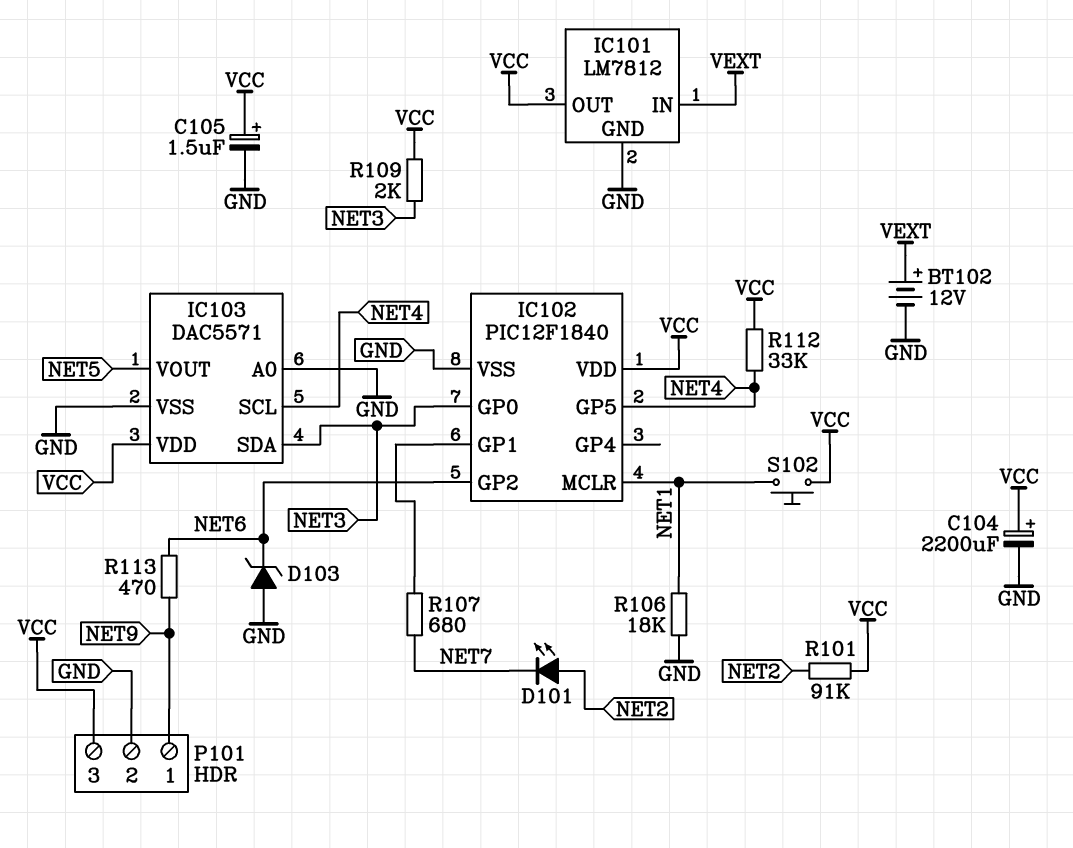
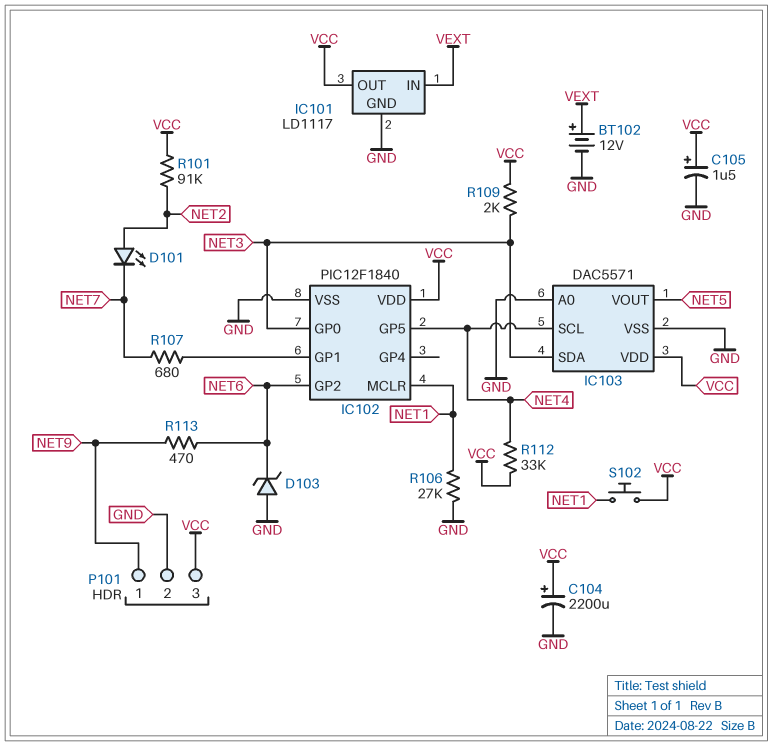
IC101: LM7812 -> LD1117
R106: 18k (GND, NET1) -> 27k (GND, NET1)

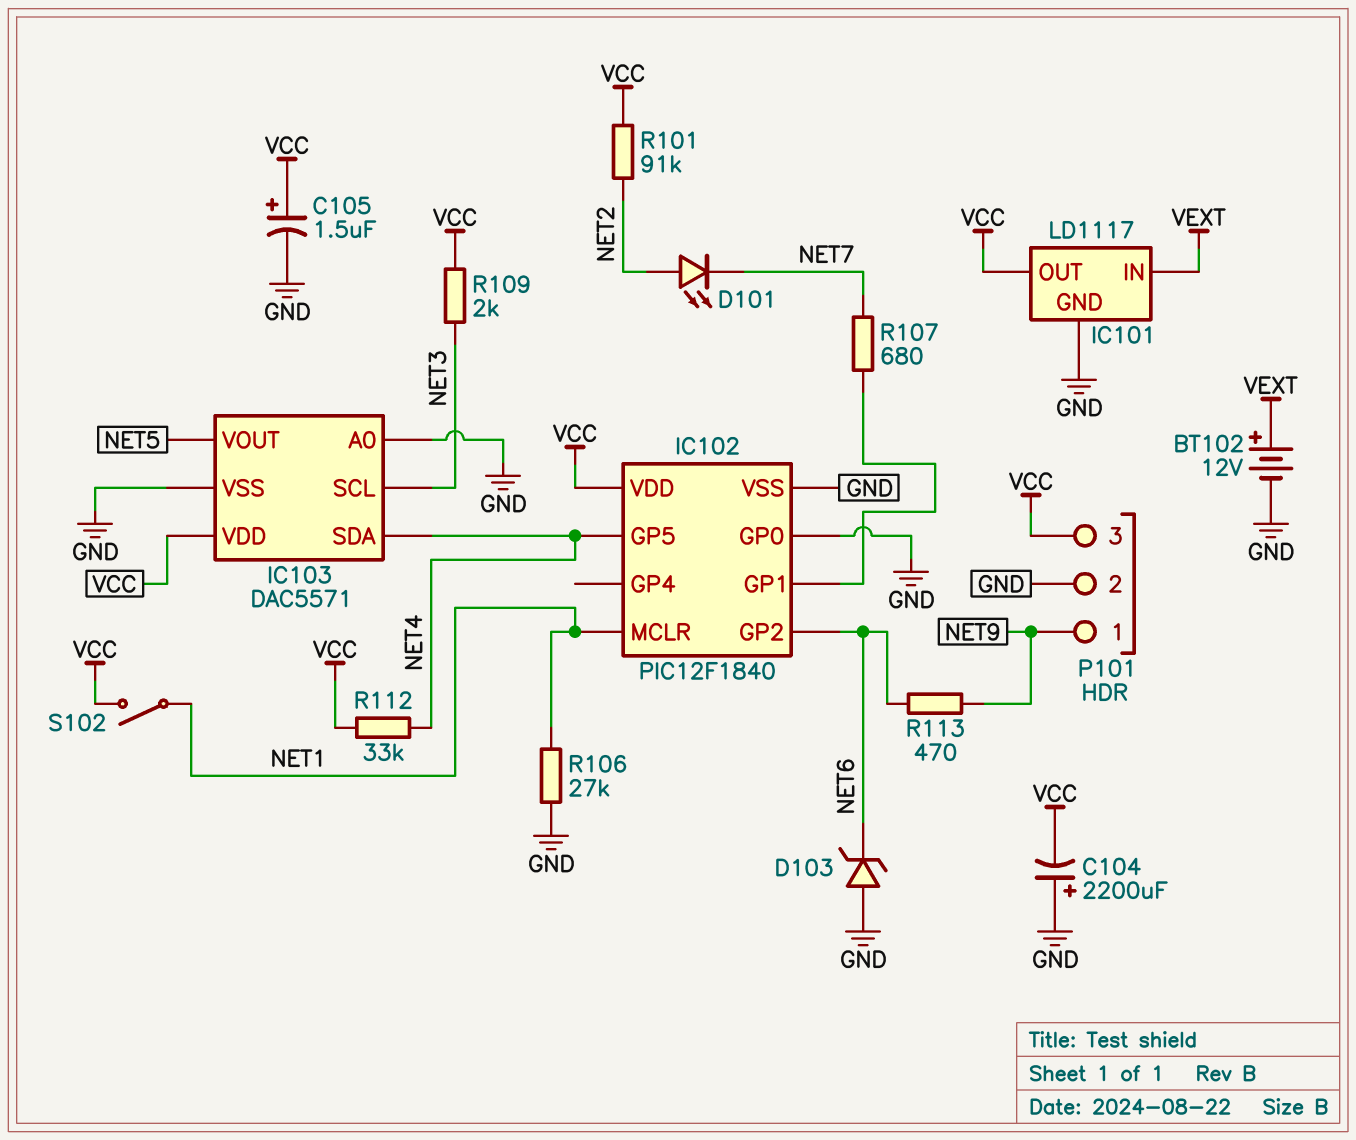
C104: 2200uF (plus VCC, minus GND) -> 2200uF (plus GND, minus VCC)
IC102 pin GP0: NET3 -> GND
IC103 pin SCL: NET4 -> NET3
IC103 pin SDA: NET3 -> NET4
S102: button (NET1, VCC) -> switch (NET1, VCC)

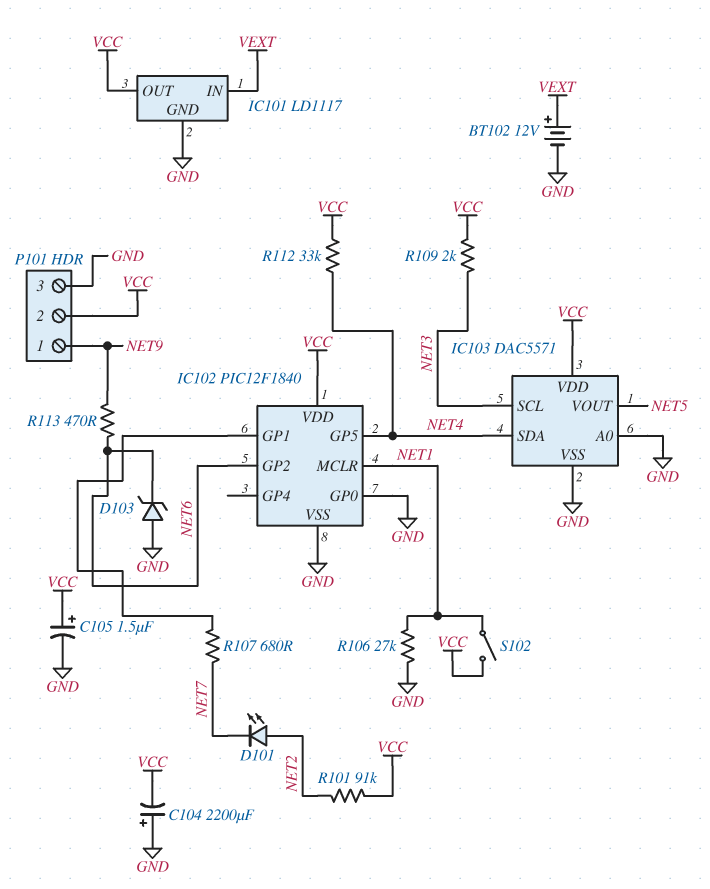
P101 pin 2: GND -> VCC
P101 pin 3: VCC -> GND

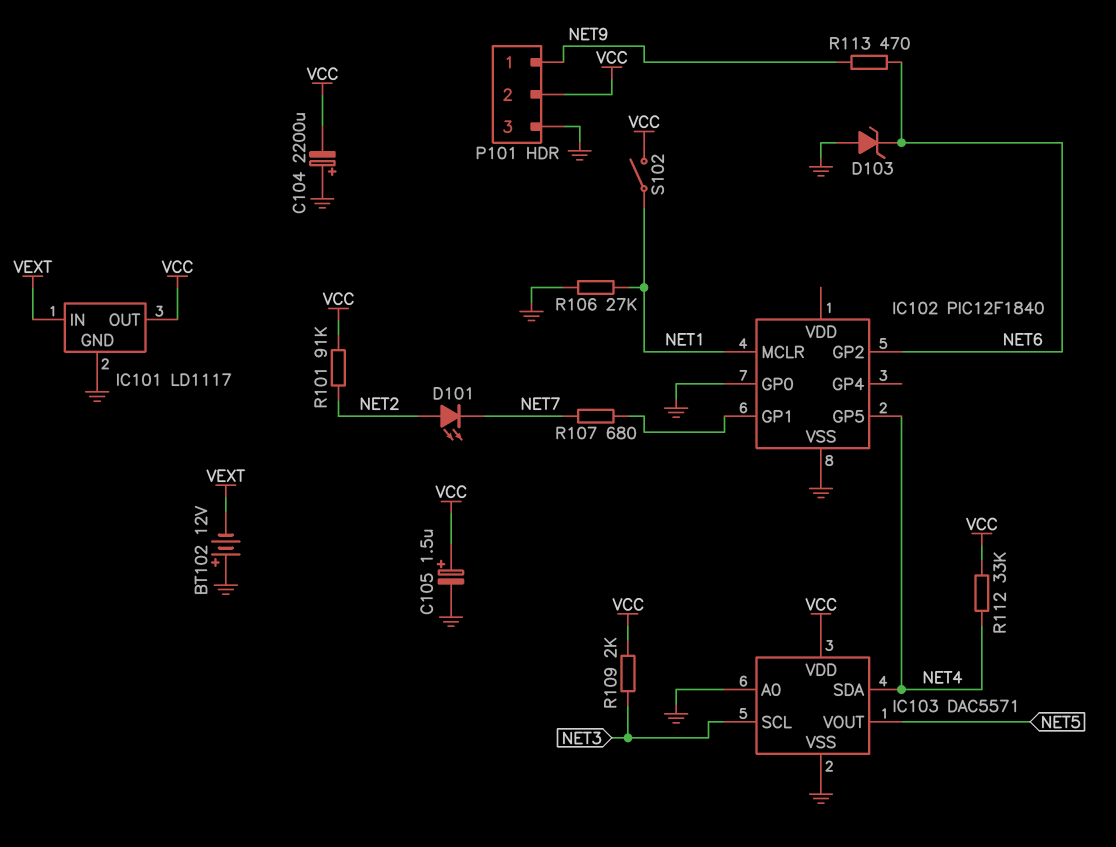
BT102: 12V (plus VEXT, minus GND) -> 12V (plus GND, minus VEXT)
IC102 pin VDD: VCC -> none

